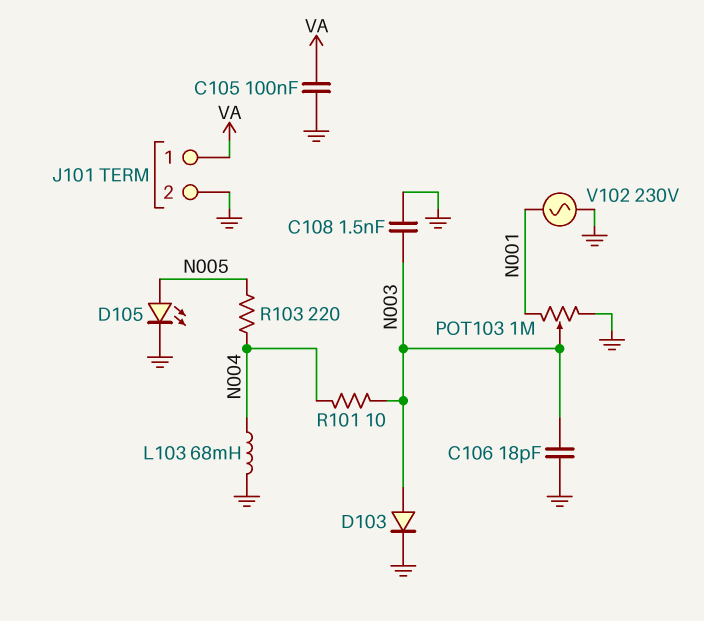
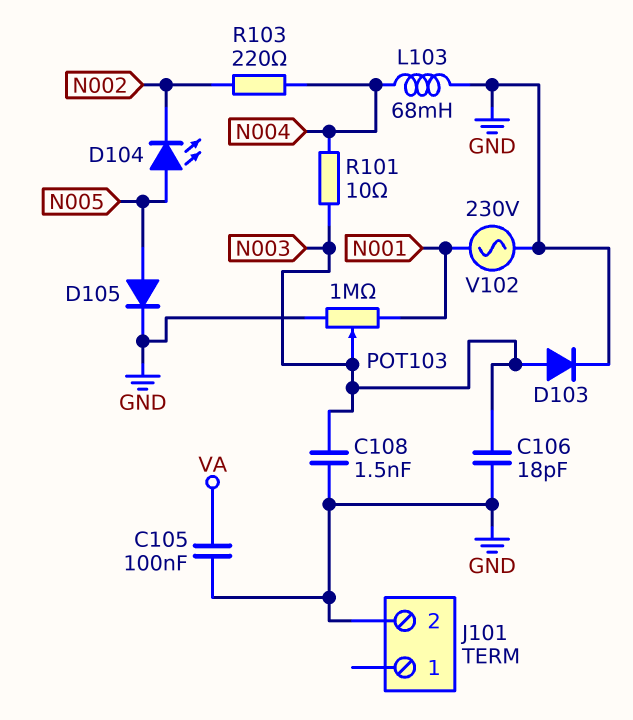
D104: none -> LED (A N005, K N002)
D105: LED (A N005, K GND) -> diode (A N005, K GND)
J101 pin 1: VA -> none
R103: 220 (N004, N005) -> 220 (N002, N004)

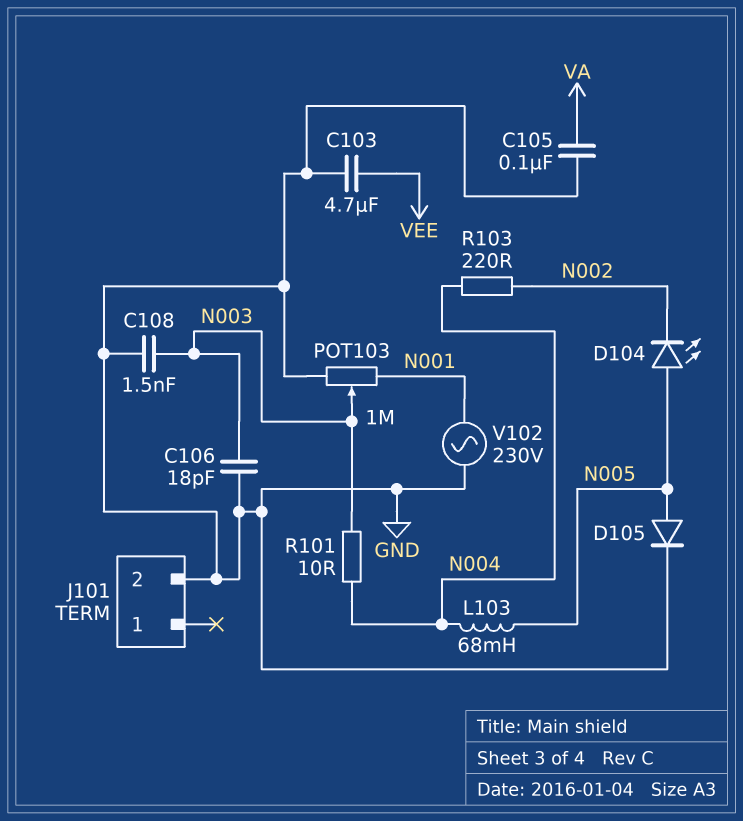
C103: none -> 4.7uF (GND, VEE)
D103: diode (A N003, K GND) -> none
L103: 68mH (GND, N004) -> 68mH (N004, N005)

